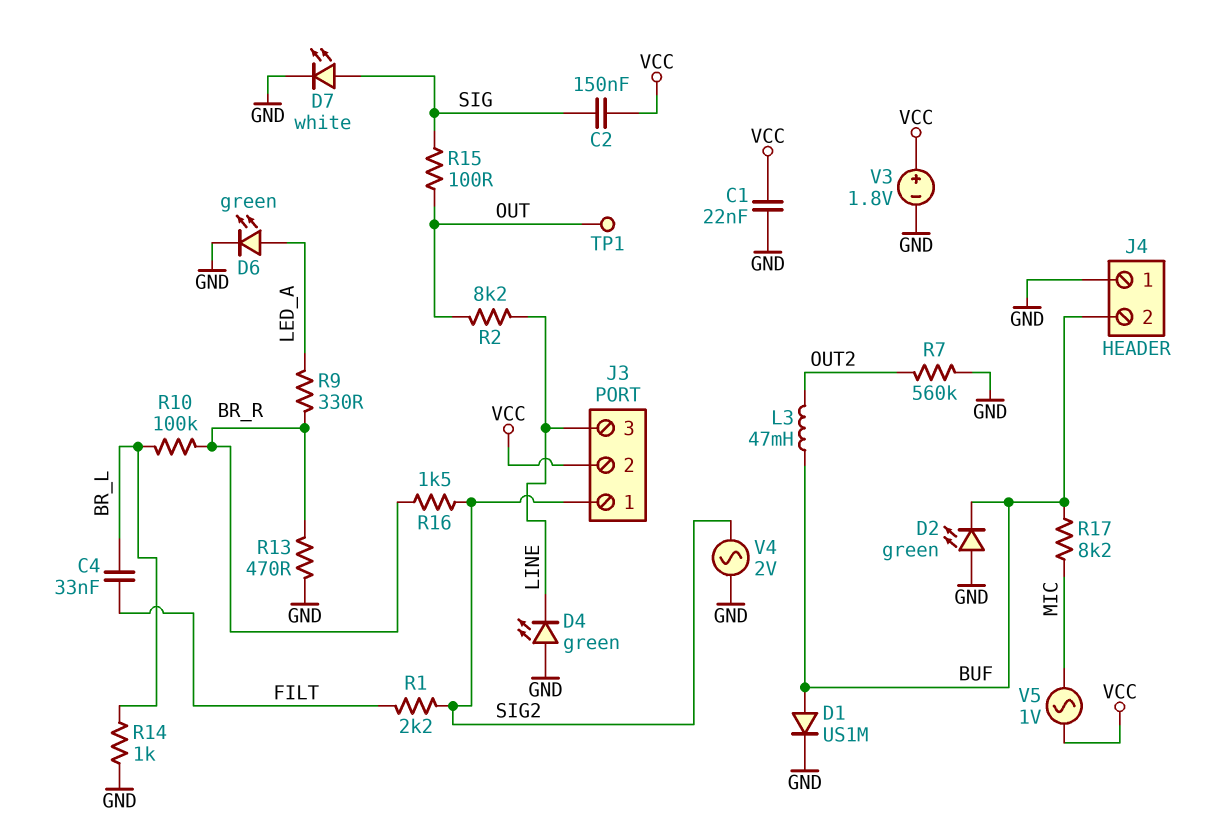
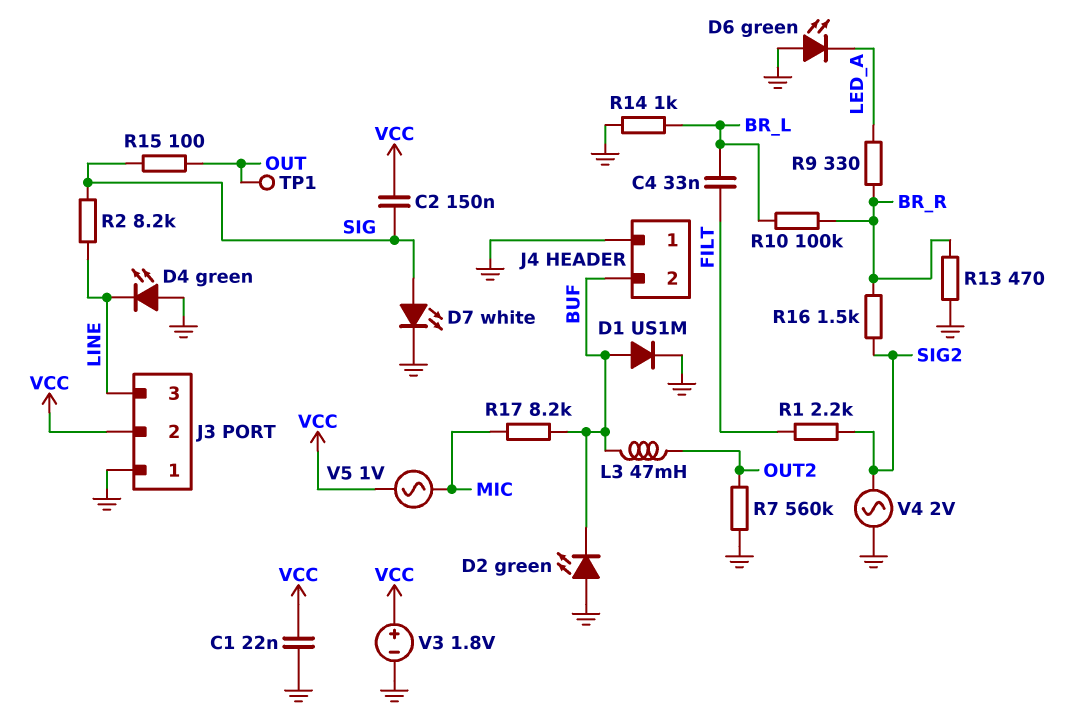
D6: LED green (A LED_A, K GND) -> LED green (A GND, K LED_A)
J3 pin 1: SIG2 -> GND
R2: 8.2k (LINE, OUT) -> 8.2k (LINE, SIG)

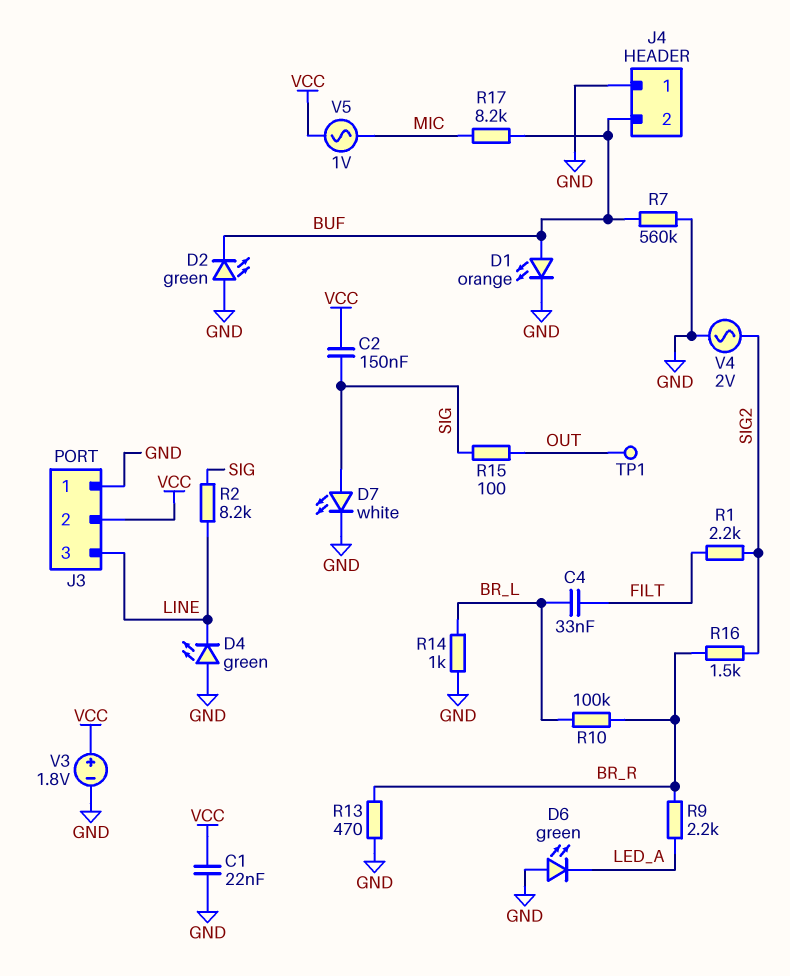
D1: diode US1M (A BUF, K GND) -> LED orange (A BUF, K GND)
L3: 47mH (BUF, OUT2) -> none
R7: 560k (GND, OUT2) -> 560k (BUF, GND)
R9: 330 (BR_R, LED_A) -> 2.2k (BR_R, LED_A)

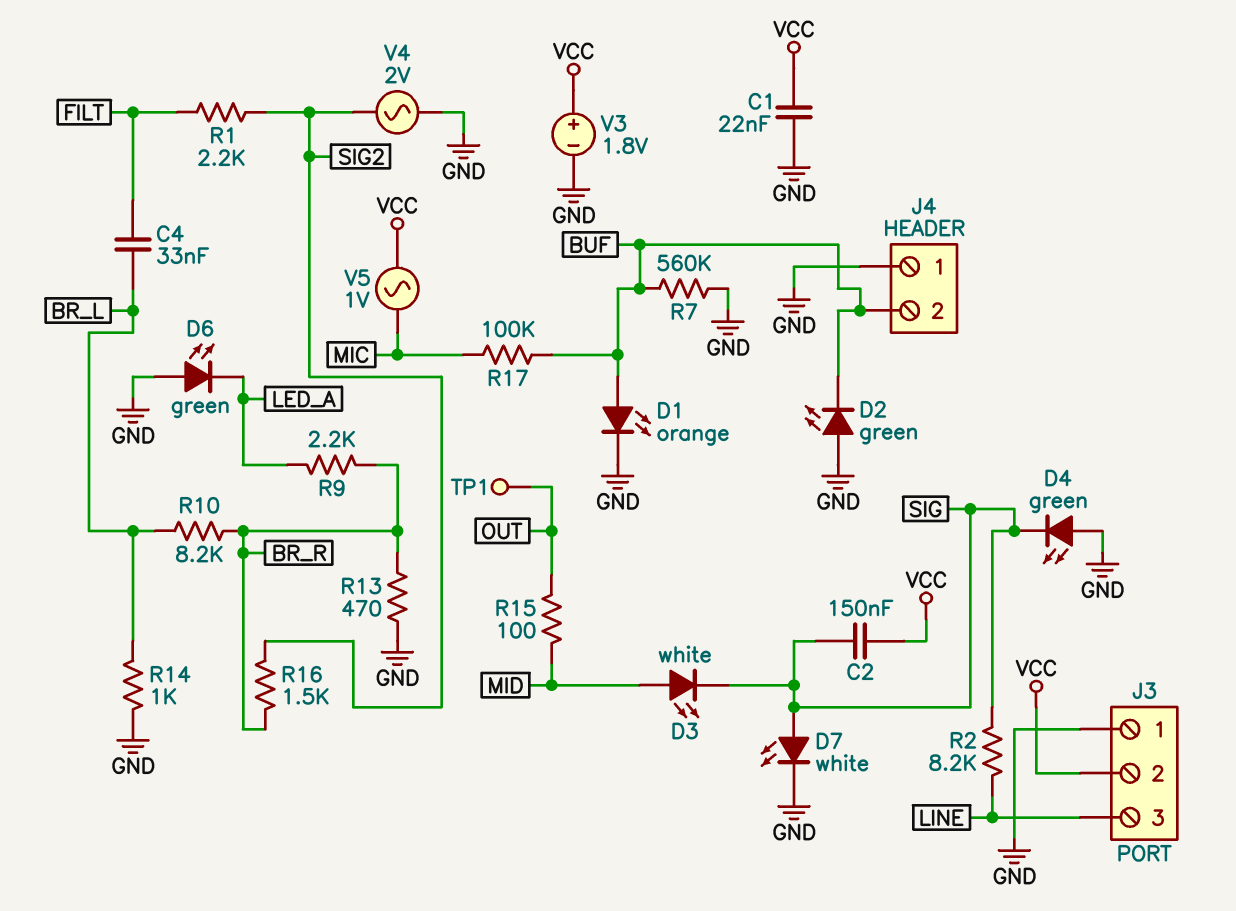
D3: none -> LED white (A MID, K SIG)
D4: LED green (A GND, K LINE) -> LED green (A GND, K SIG)
R10: 100k (BR_L, BR_R) -> 8.2k (BR_L, BR_R)
R15: 100 (OUT, SIG) -> 100 (MID, OUT)
R17: 8.2k (BUF, MIC) -> 100k (BUF, MIC)

